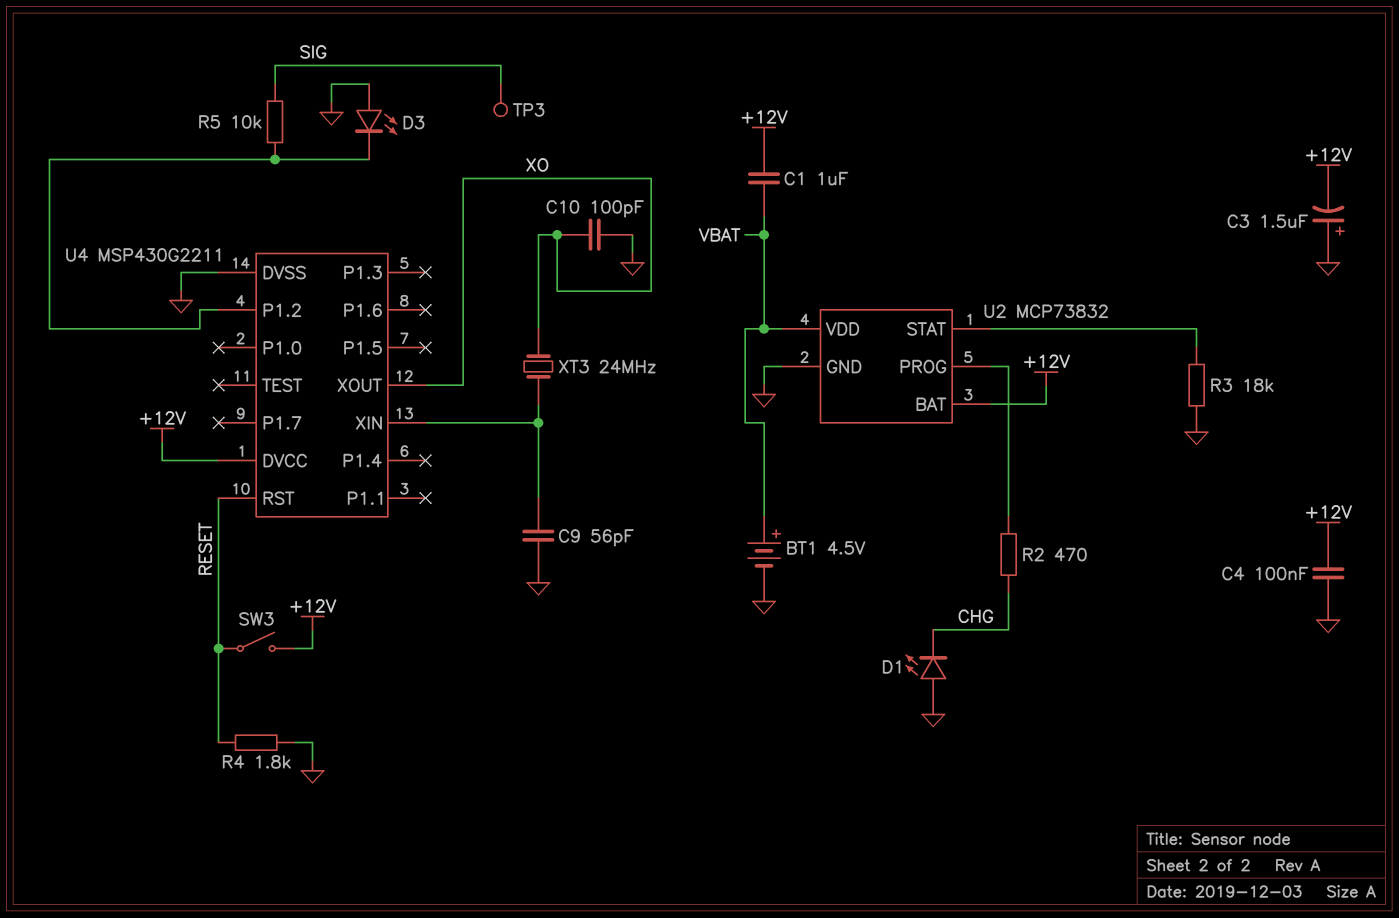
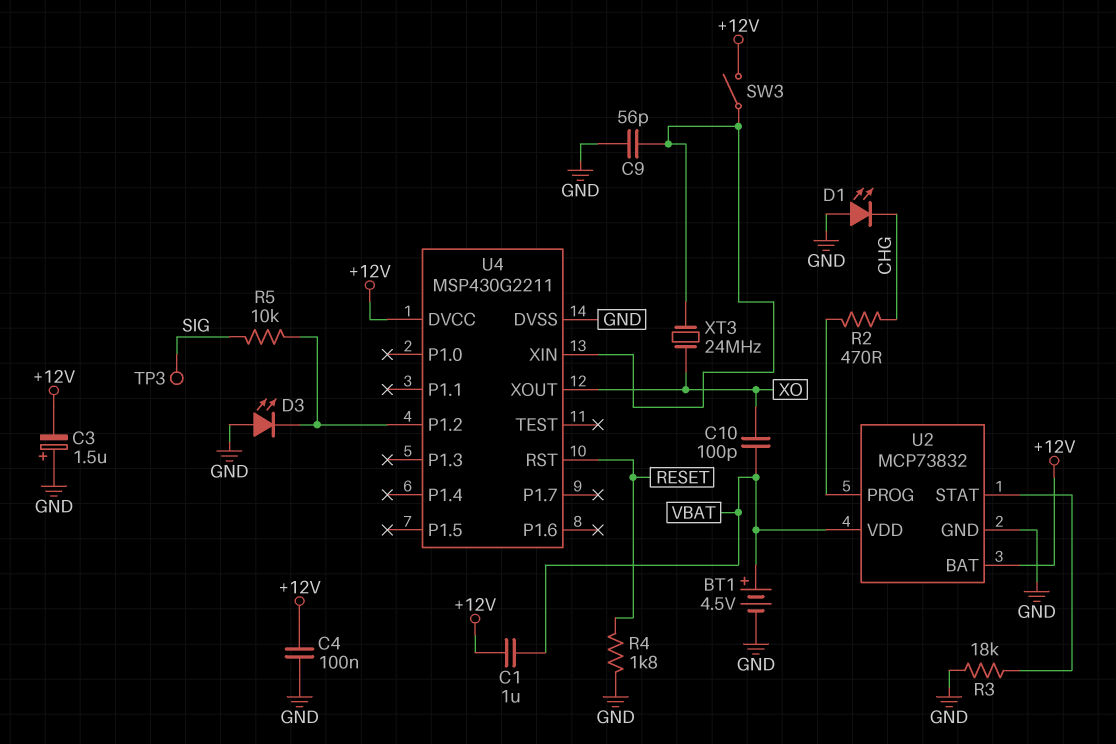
C10: 100pF (GND, XO) -> 100pF (VBAT, XO)
SW3: switch (+12V, RESET) -> switch (+12V, U4/XIN)

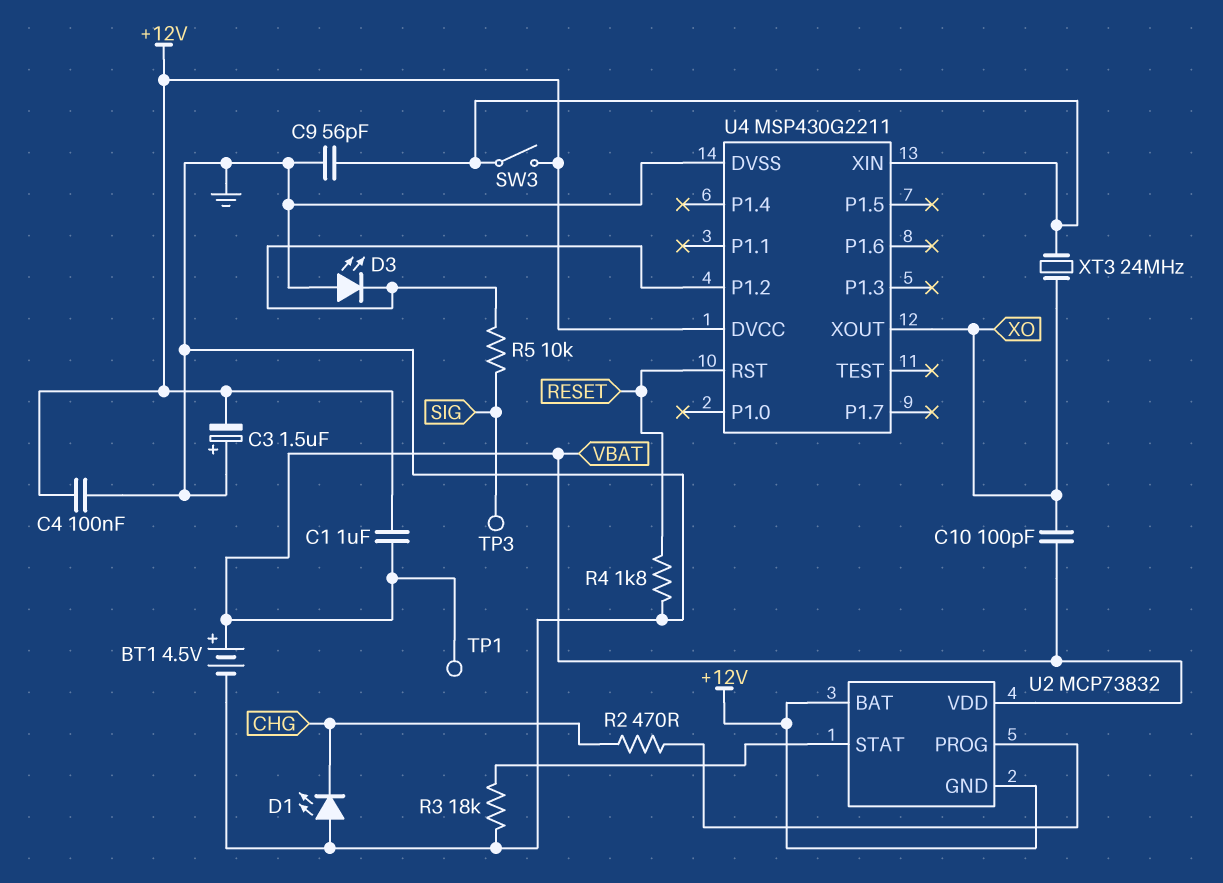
TP1: none -> test point (VBAT)
U2 pin GND: GND -> +12V

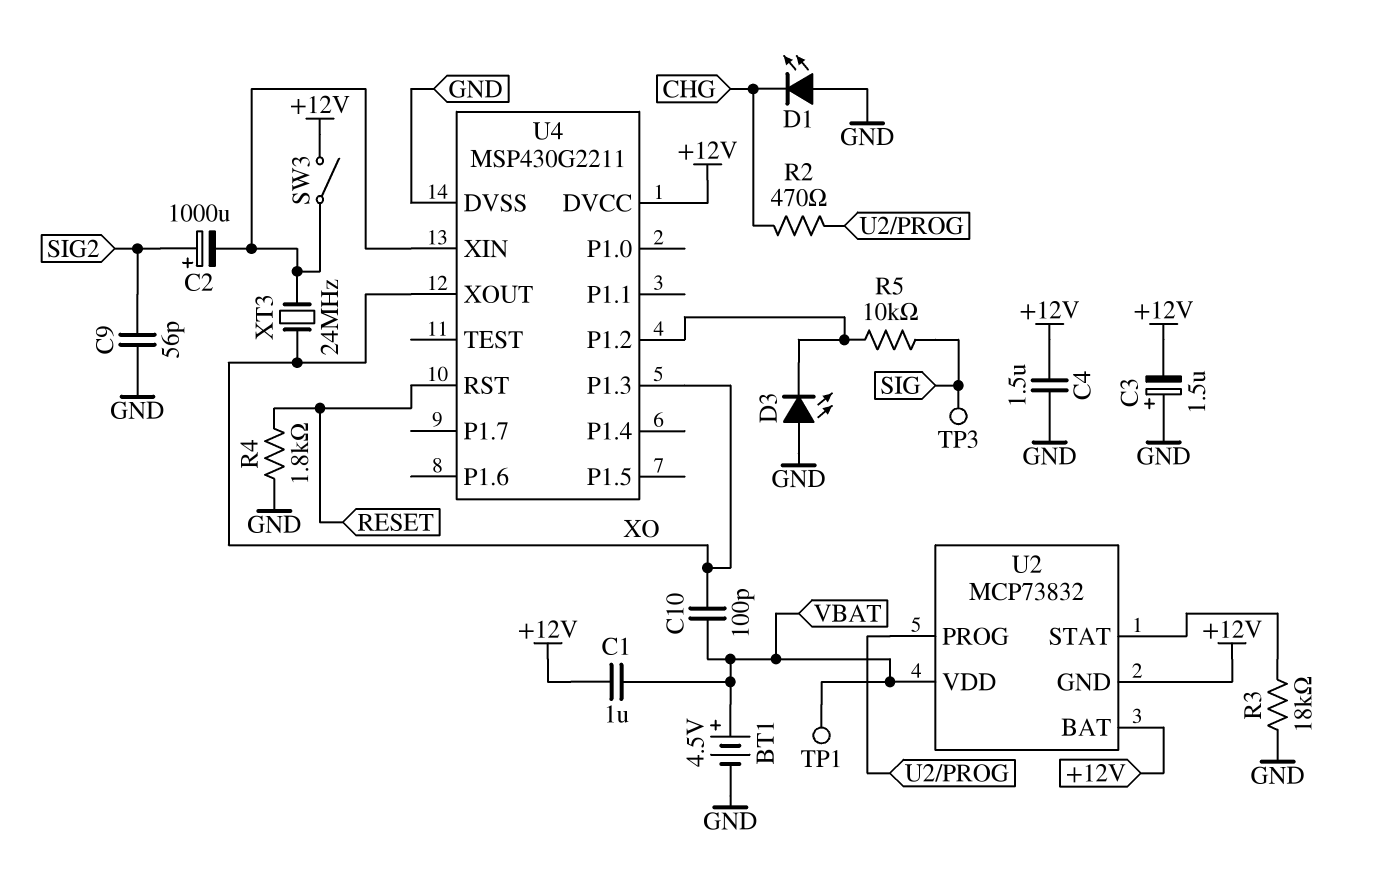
C2: none -> 1000uF (plus SIG2, minus U4/XIN)
C4: 100nF (+12V, GND) -> 1.5uF (+12V, GND)
C9: 56pF (GND, U4/XIN) -> 56pF (GND, SIG2)
U4 pin P1.3: none -> XO

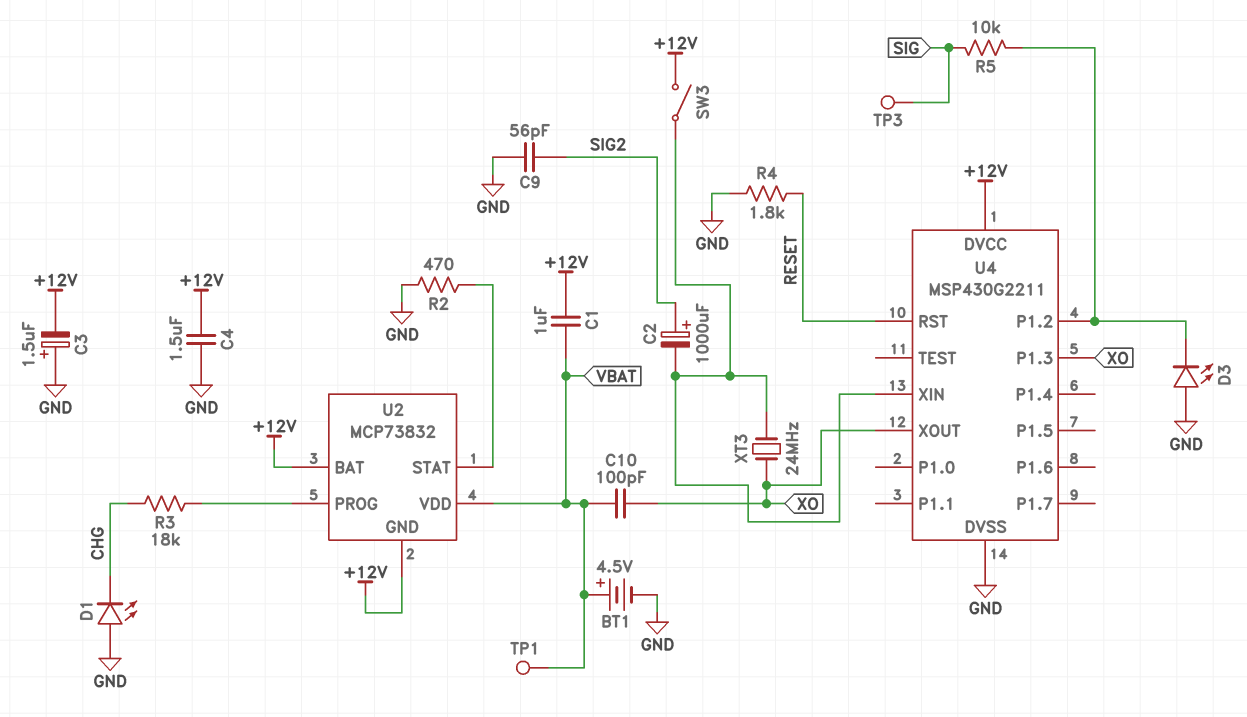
R2: 470 (CHG, U2/PROG) -> 470 (GND, U2/STAT)
R3: 18k (GND, U2/STAT) -> 18k (CHG, U2/PROG)

